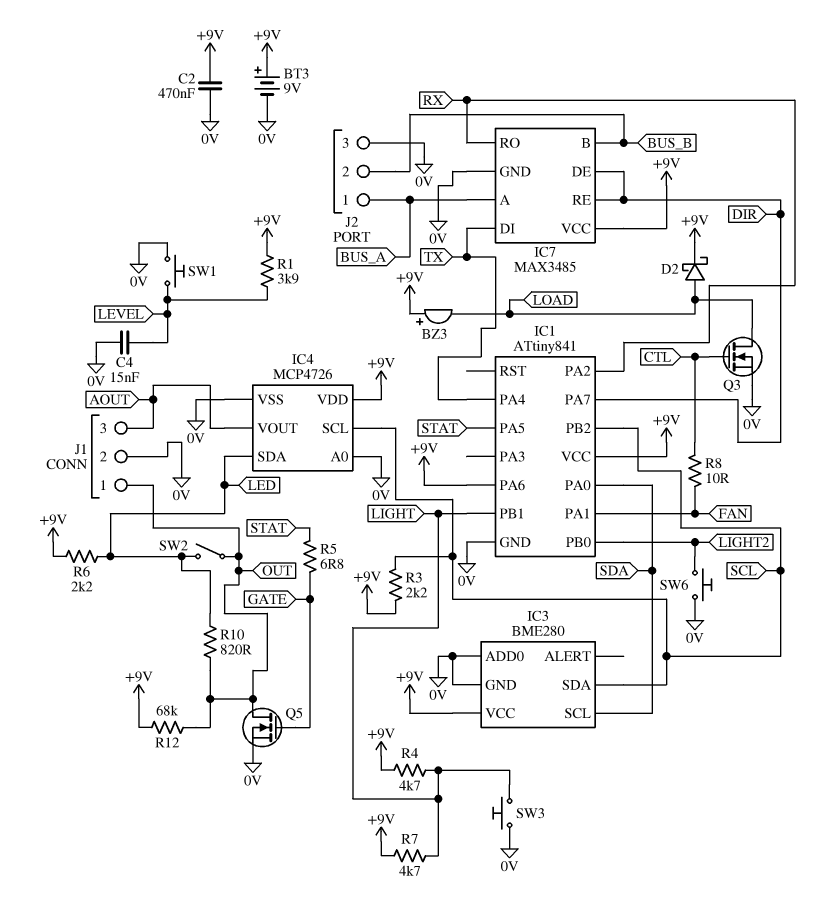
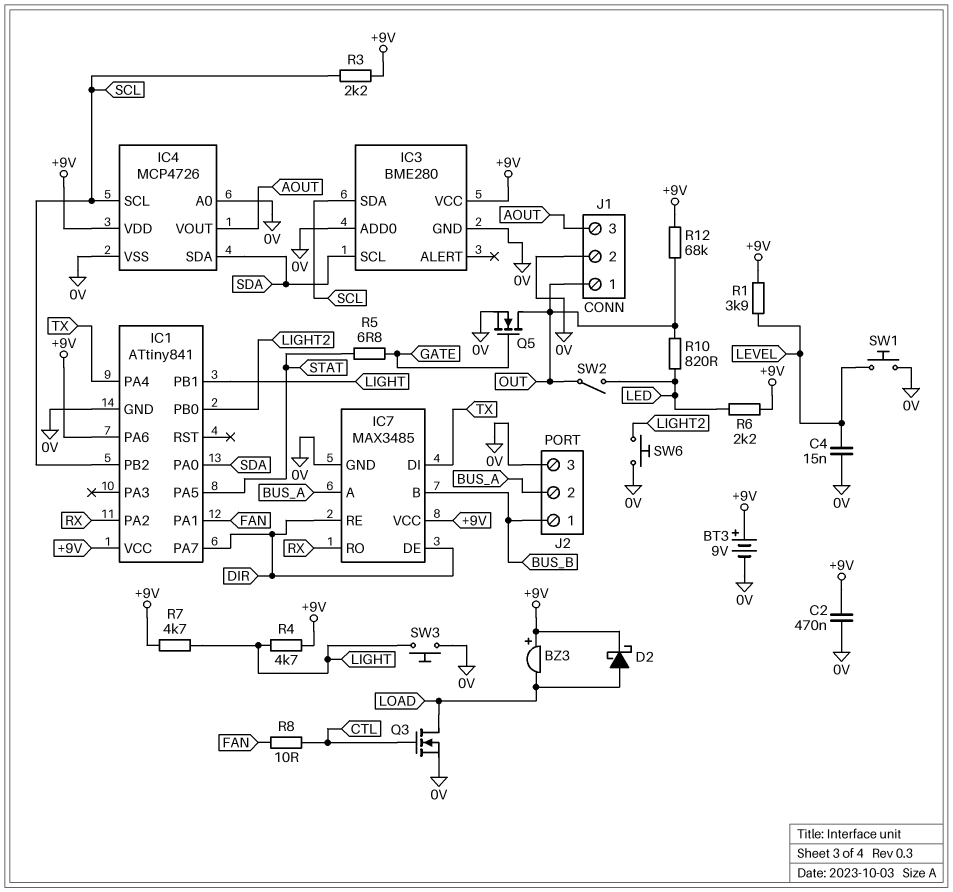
IC4 pin SDA: LED -> SDA
J2 pin 1: BUS_A -> BUS_B
J2 pin 2: BUS_B -> BUS_A

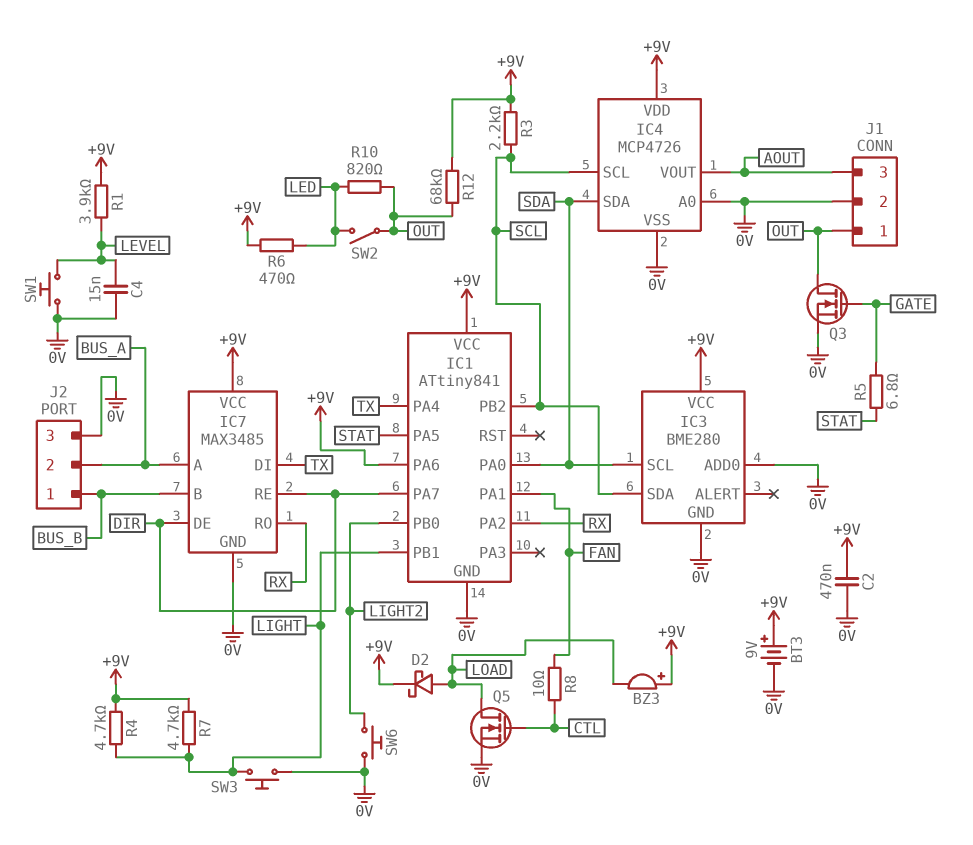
Q3: NMOS (G CTL, D LOAD, S 0V) -> NMOS (G GATE, D OUT, S 0V)
Q5: NMOS (G GATE, D OUT, S 0V) -> NMOS (G CTL, D LOAD, S 0V)
R6: 2.2k (+9V, LED) -> 470 (+9V, LED)

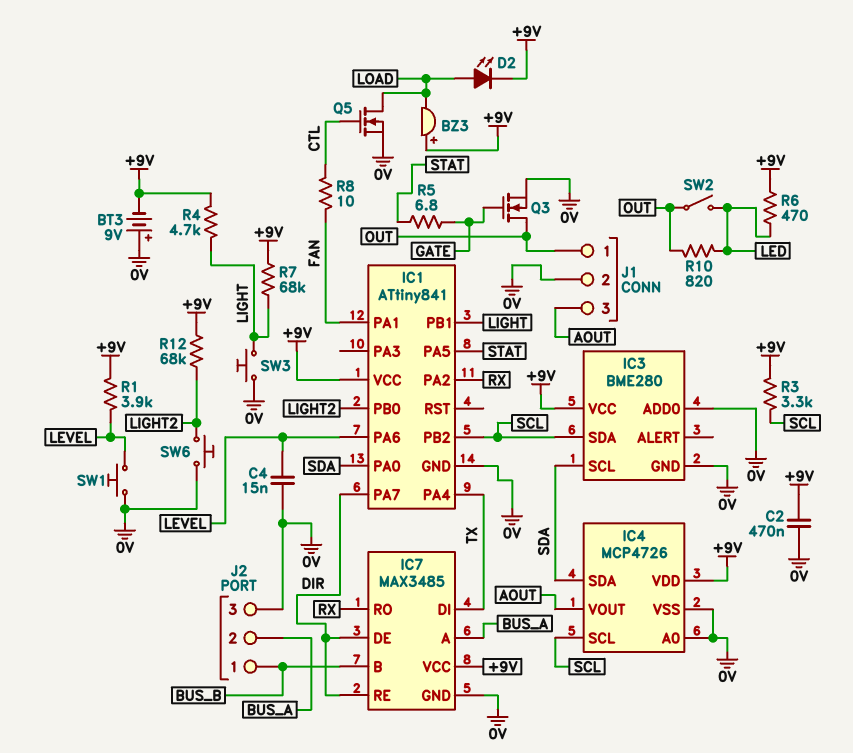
BT3: 9V (plus +9V, minus 0V) -> 9V (plus 0V, minus +9V)
D2: schottky (A LOAD, K +9V) -> LED (A LOAD, K +9V)
IC1 pin PA6: +9V -> LEVEL
R3: 2.2k (+9V, SCL) -> 3.3k (+9V, SCL)
R7: 4.7k (+9V, LIGHT) -> 68k (+9V, LIGHT)
R12: 68k (+9V, OUT) -> 68k (+9V, LIGHT2)

